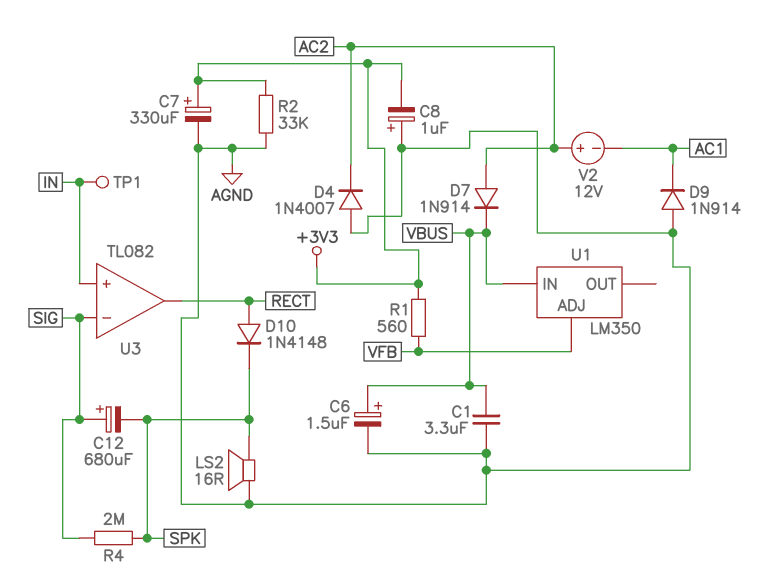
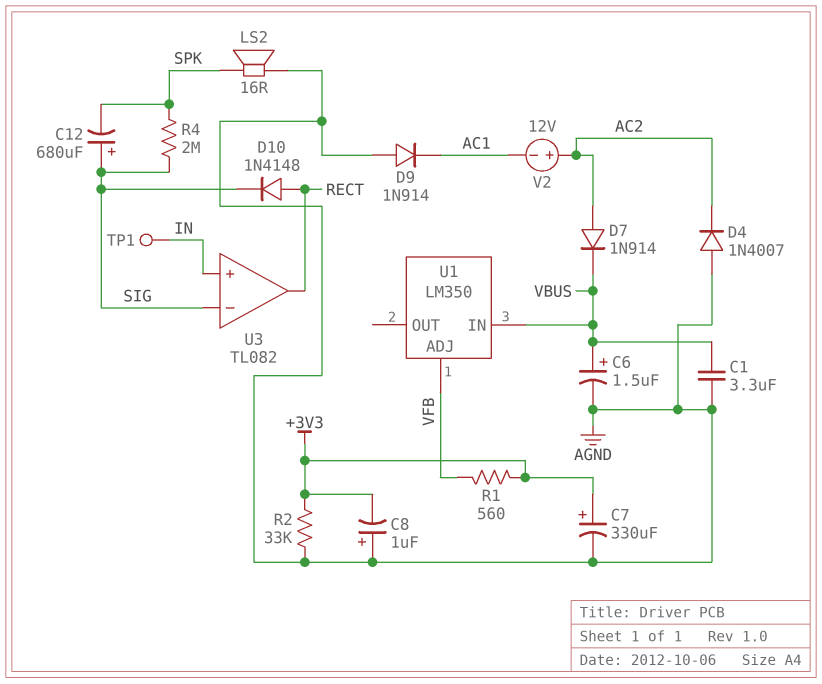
D10: diode 1N4148 (A RECT, K SPK) -> diode 1N4148 (A RECT, K SIG)

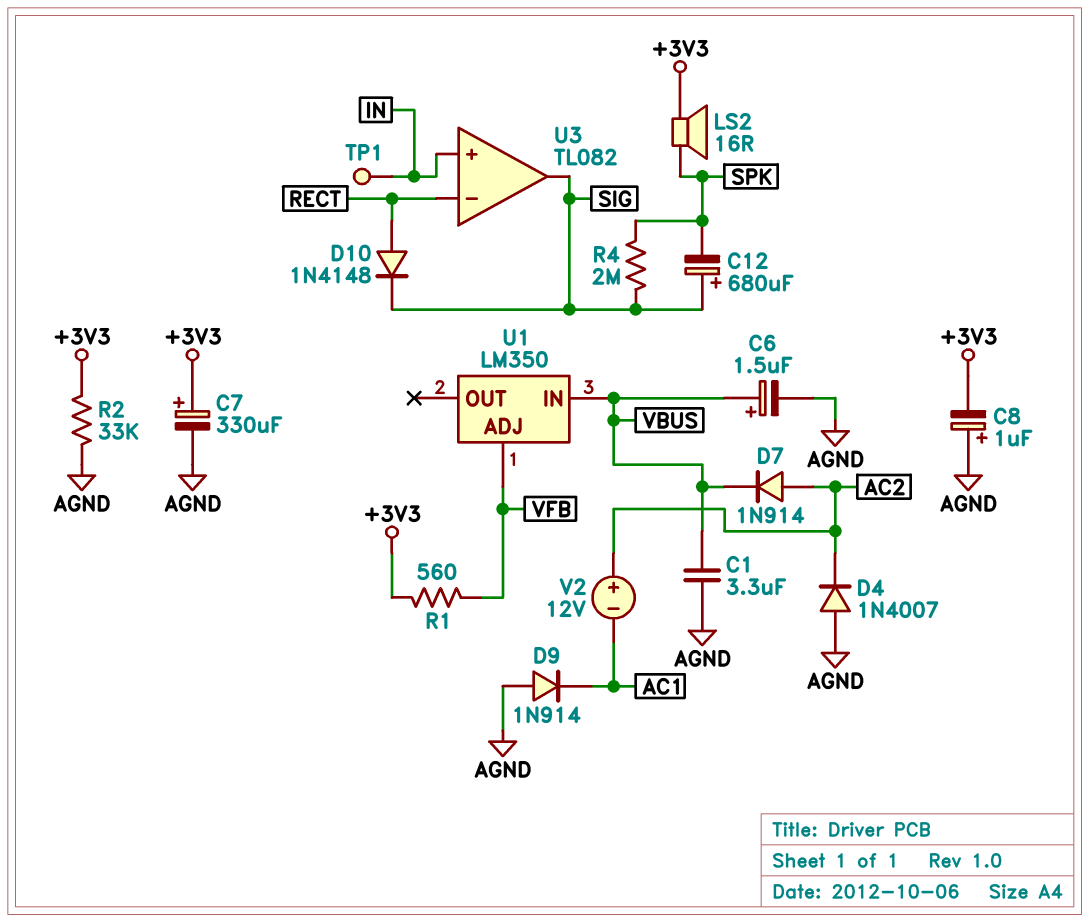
LS2: speaker 16R (AGND, SPK) -> speaker 16R (+3V3, SPK)
U3 pin in-: SIG -> RECT
U3 pin out: RECT -> SIG

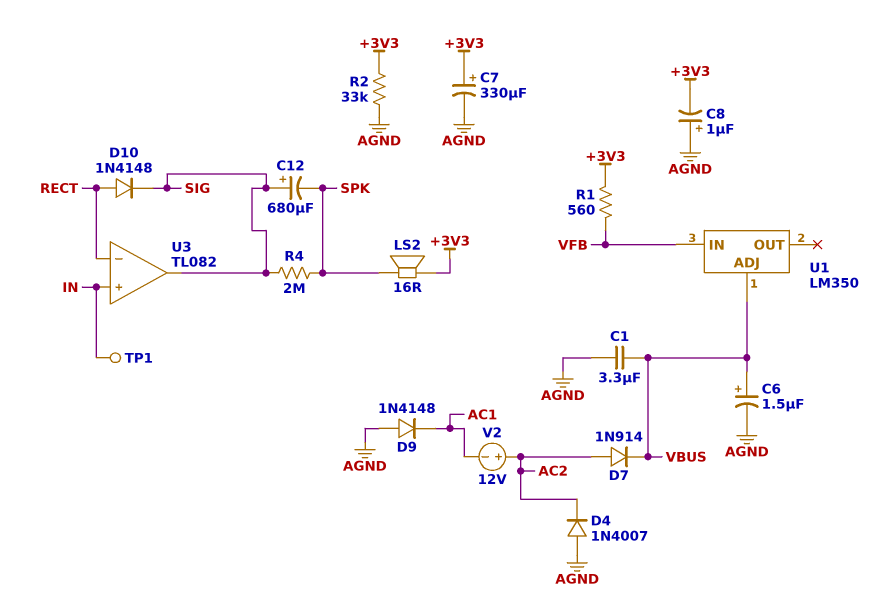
D9: diode 1N914 (A AGND, K AC1) -> diode 1N4148 (A AGND, K AC1)
U1 pin ADJ: VFB -> VBUS
U1 pin IN: VBUS -> VFB

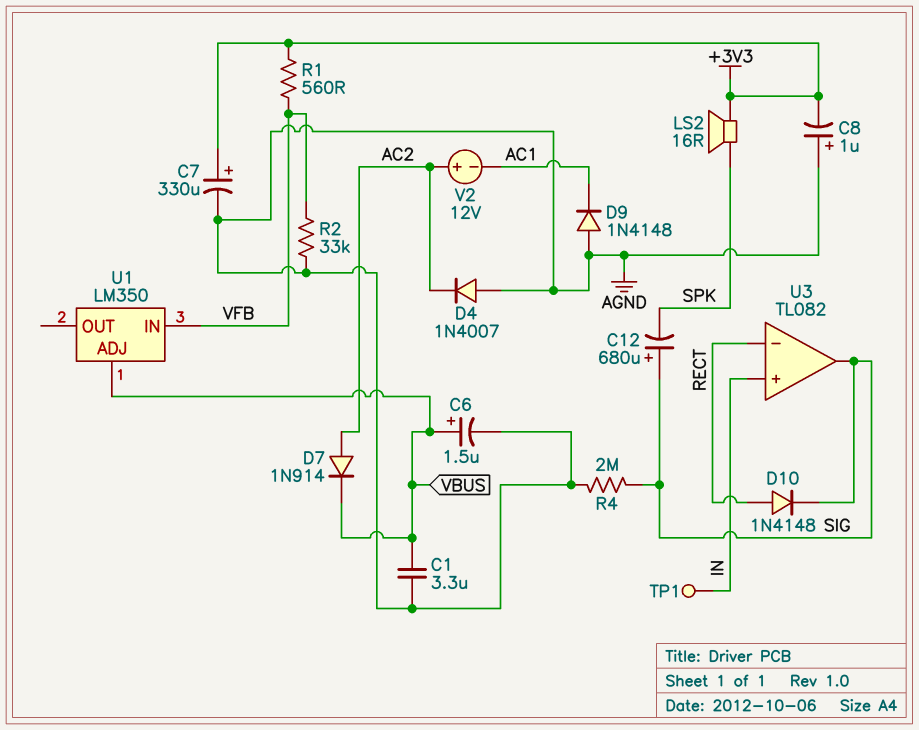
R2: 33k (+3V3, AGND) -> 33k (AGND, VFB)
R4: 2M (SIG, SPK) -> 2M (AGND, SIG)

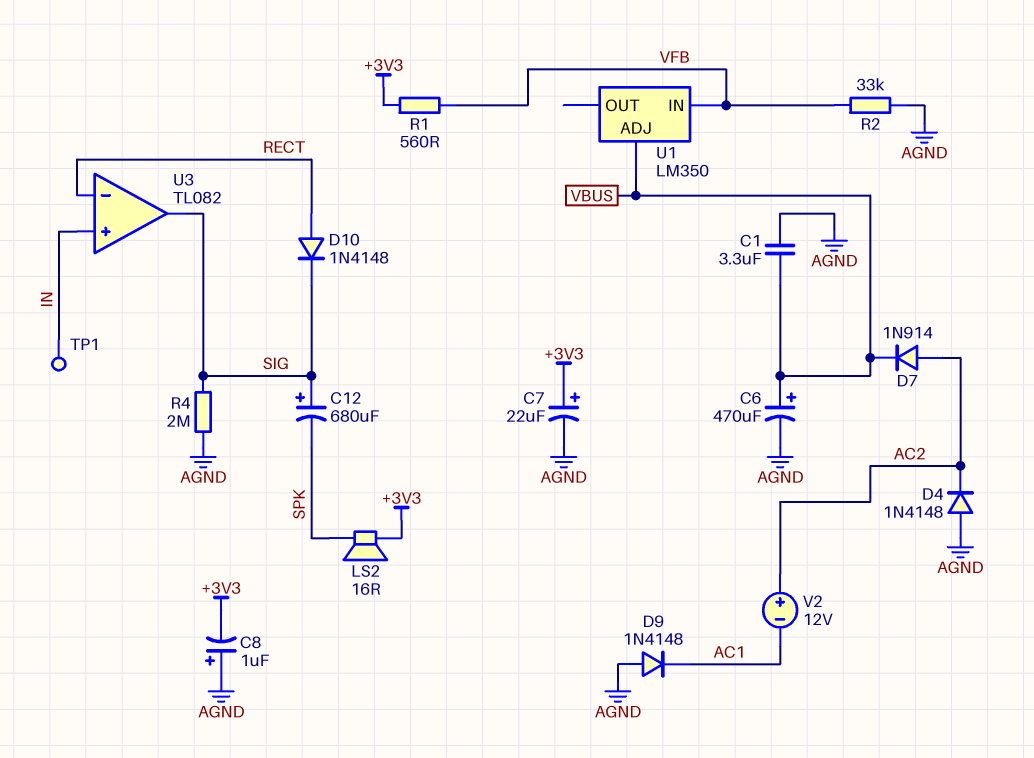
C6: 1.5uF (plus VBUS, minus AGND) -> 470uF (plus VBUS, minus AGND)
C7: 330uF (plus +3V3, minus AGND) -> 22uF (plus +3V3, minus AGND)
D4: diode 1N4007 (A AGND, K AC2) -> diode 1N4148 (A AGND, K AC2)

